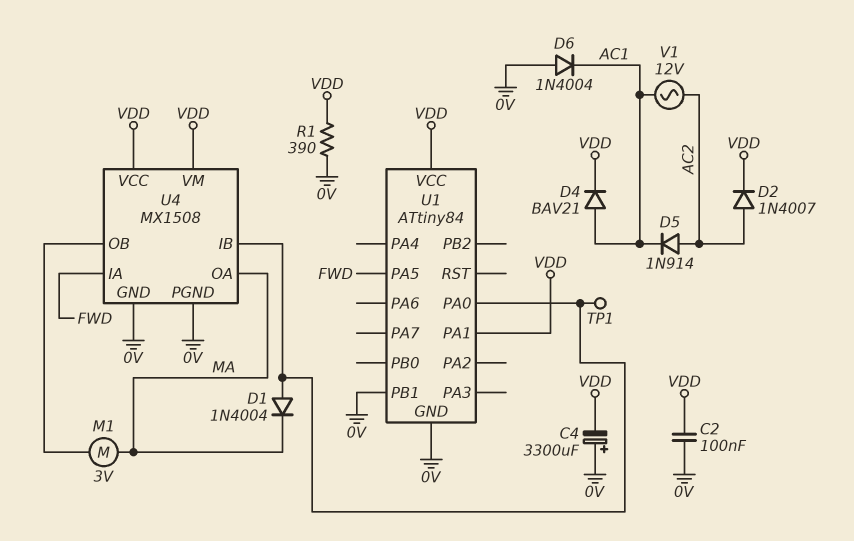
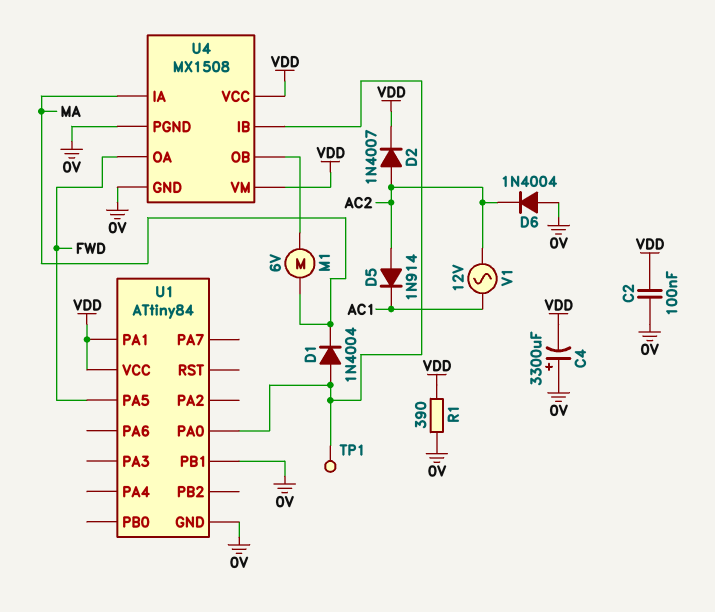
D4: diode BAV21 (A AC1, K VDD) -> none
D6: diode 1N4004 (A 0V, K AC1) -> diode 1N4004 (A 0V, K AC2)
M1: motor 3V (MA, U4/OB) -> motor 6V (MA, U4/OB)
U4 pin IA: FWD -> MA
U4 pin OA: MA -> FWD

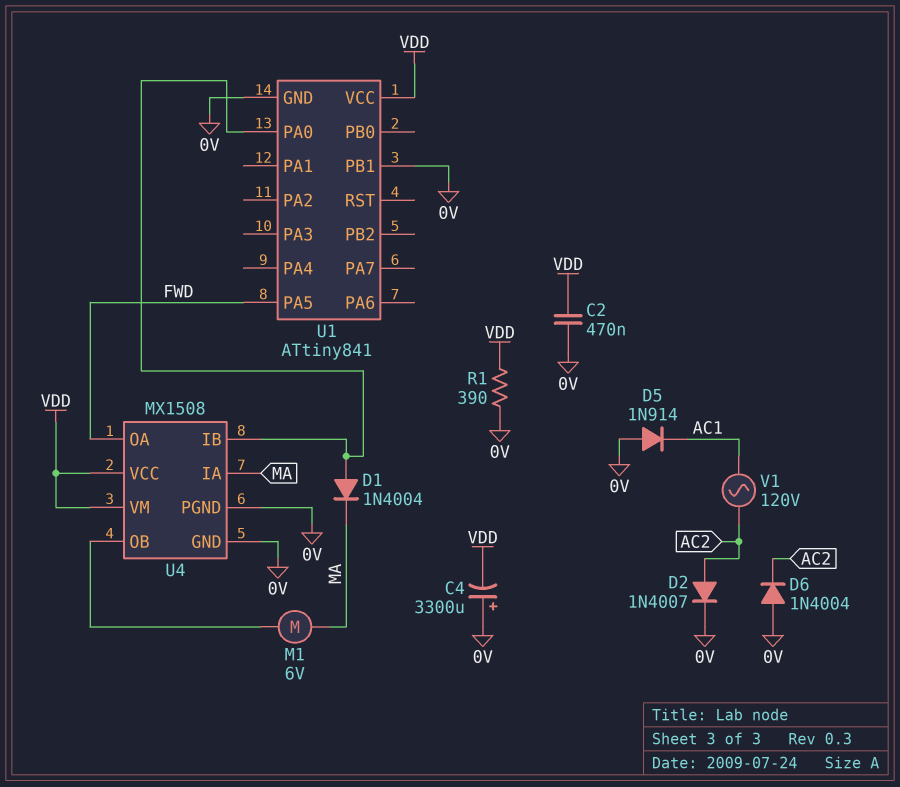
C2: 100nF (0V, VDD) -> 470nF (0V, VDD)
D2: diode 1N4007 (A AC2, K VDD) -> diode 1N4007 (A AC2, K 0V)
D5: diode 1N914 (A AC2, K AC1) -> diode 1N914 (A 0V, K AC1)
TP1: test point (U1/PA0) -> none
U1: ATtiny84 -> ATtiny841
U1 pin PA1: VDD -> none
V1: AC 12V (AC1, AC2) -> AC 120V (AC1, AC2)

